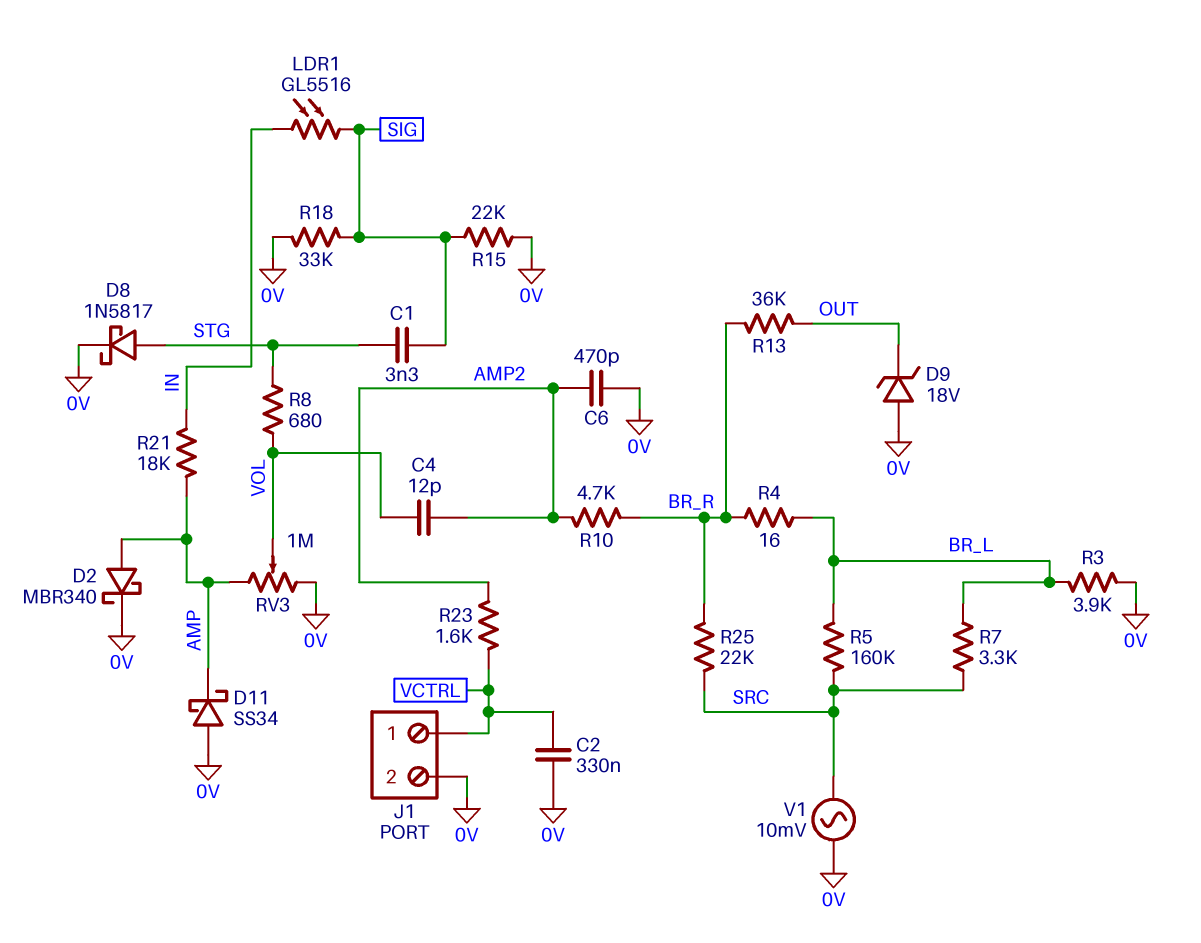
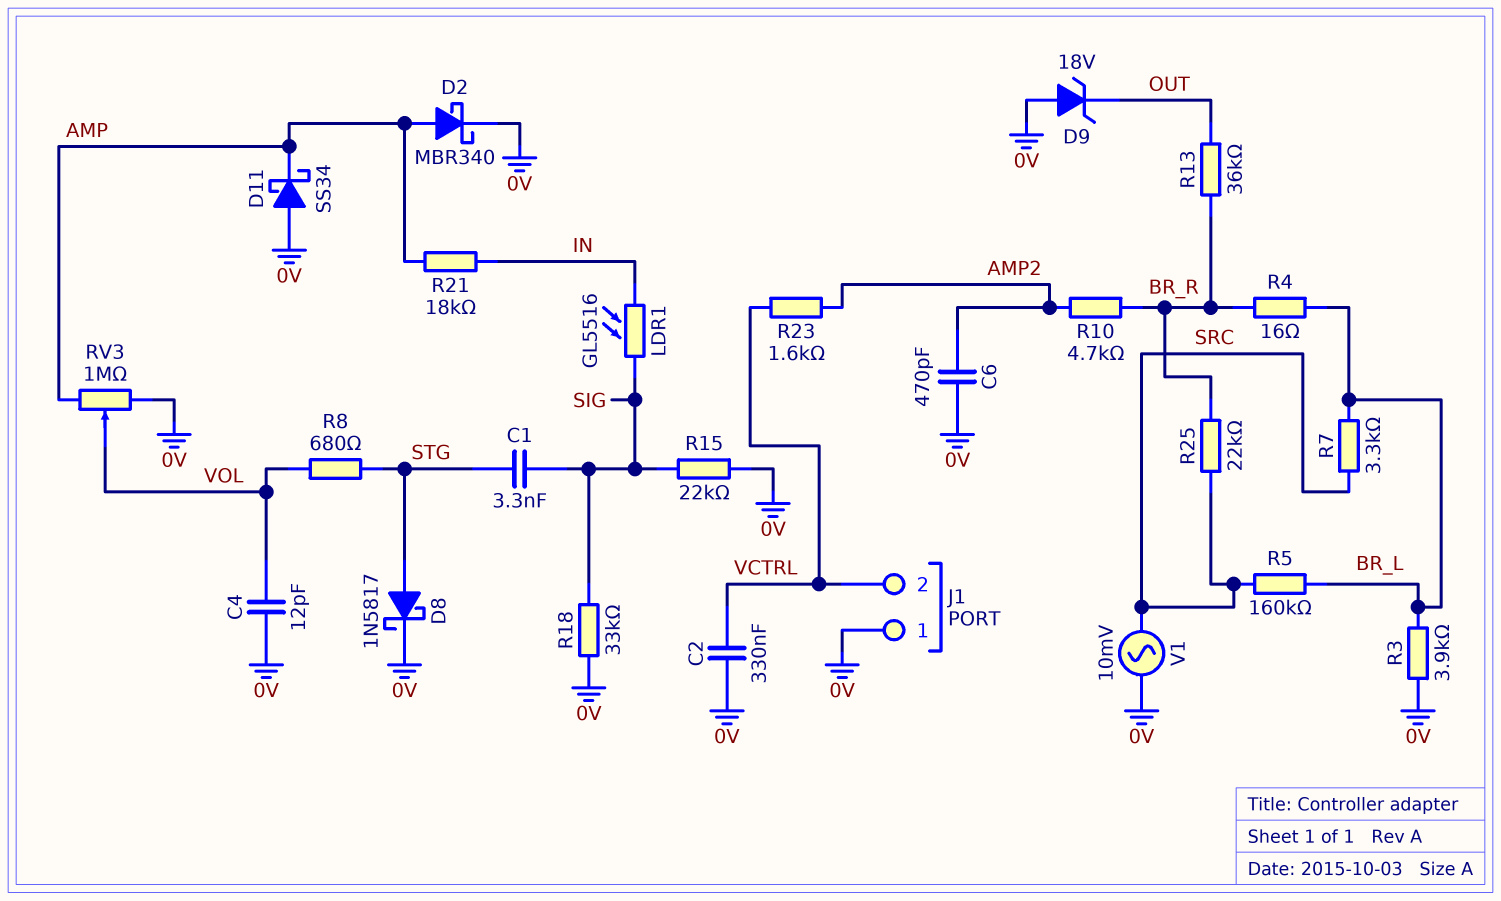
C4: 12pF (AMP2, VOL) -> 12pF (0V, VOL)
J1 pin 1: VCTRL -> 0V
J1 pin 2: 0V -> VCTRL

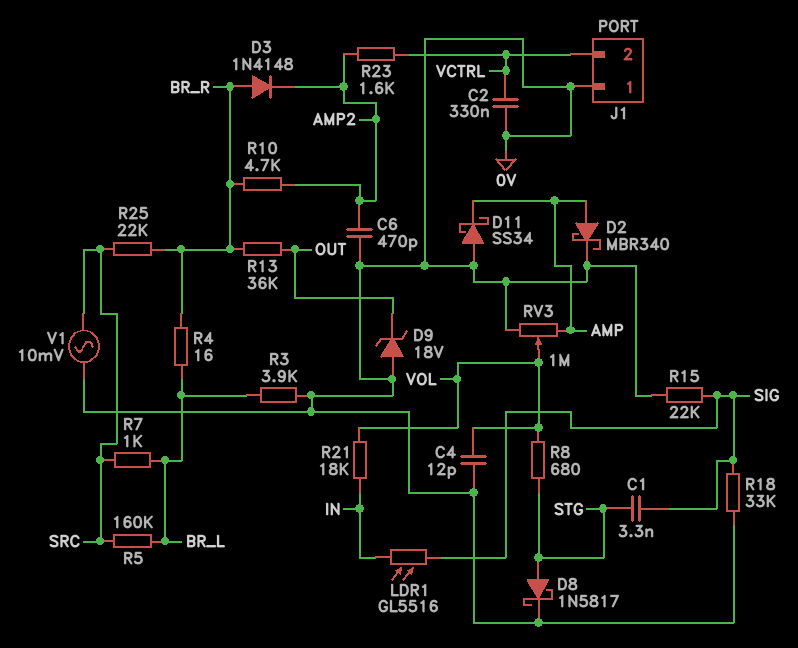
D3: none -> diode 1N4148 (A BR_R, K AMP2)
R7: 3.3k (BR_L, SRC) -> 1k (BR_L, SRC)
R21: 18k (AMP, IN) -> 18k (IN, VOL)

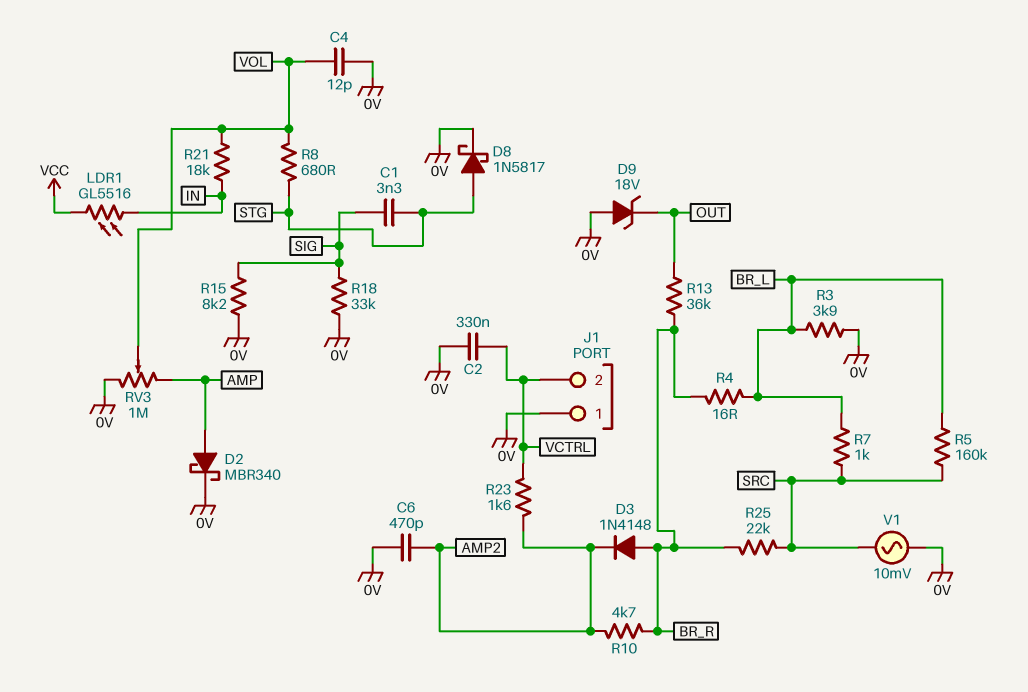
D11: schottky SS34 (A 0V, K AMP) -> none
LDR1: GL5516 (IN, SIG) -> GL5516 (IN, VCC)
R15: 22k (0V, SIG) -> 8.2k (0V, SIG)

